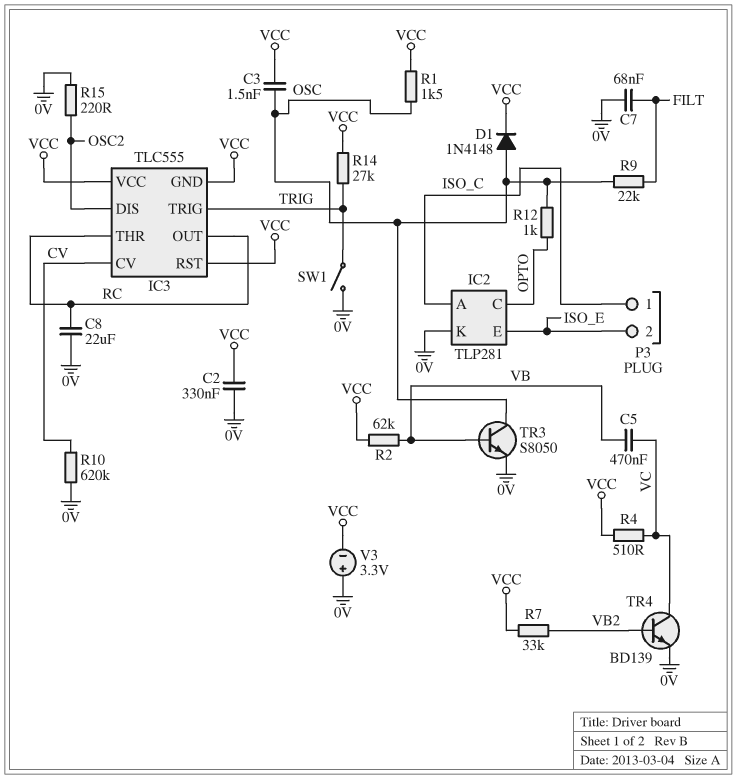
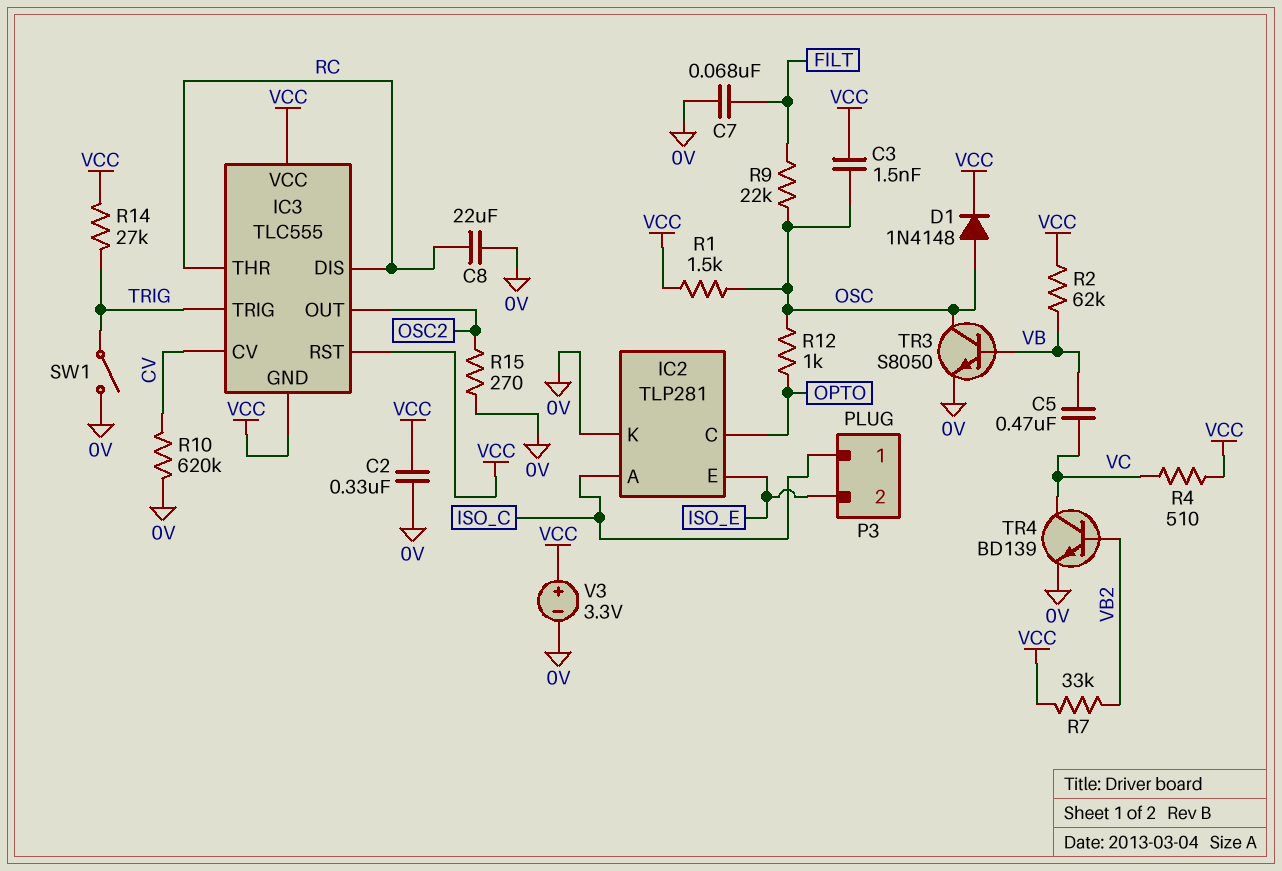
IC3 pin DIS: OSC2 -> RC
IC3 pin OUT: RC -> OSC2
R15: 220 (0V, OSC2) -> 270 (0V, OSC2)
V3: 3.3V (plus 0V, minus VCC) -> 3.3V (plus VCC, minus 0V)

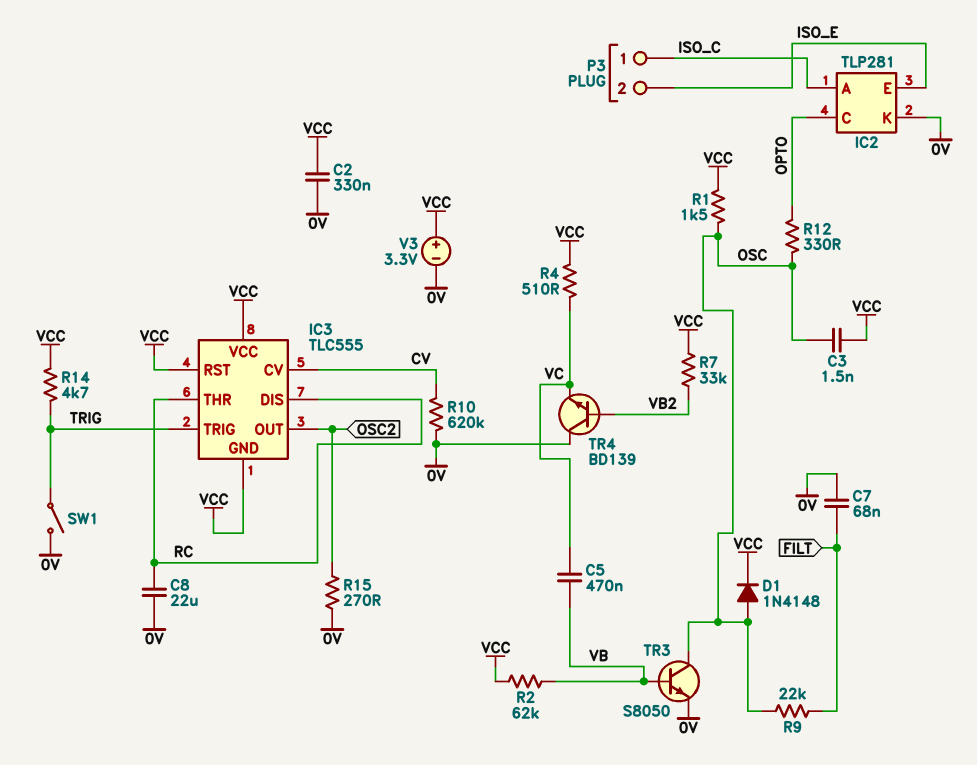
R12: 1k (OPTO, OSC) -> 330 (OPTO, OSC)
R14: 27k (TRIG, VCC) -> 4.7k (TRIG, VCC)
TR4: NPN BD139 (B VB2, C VC, E 0V) -> NPN BD139 (B VB2, C 0V, E VC)

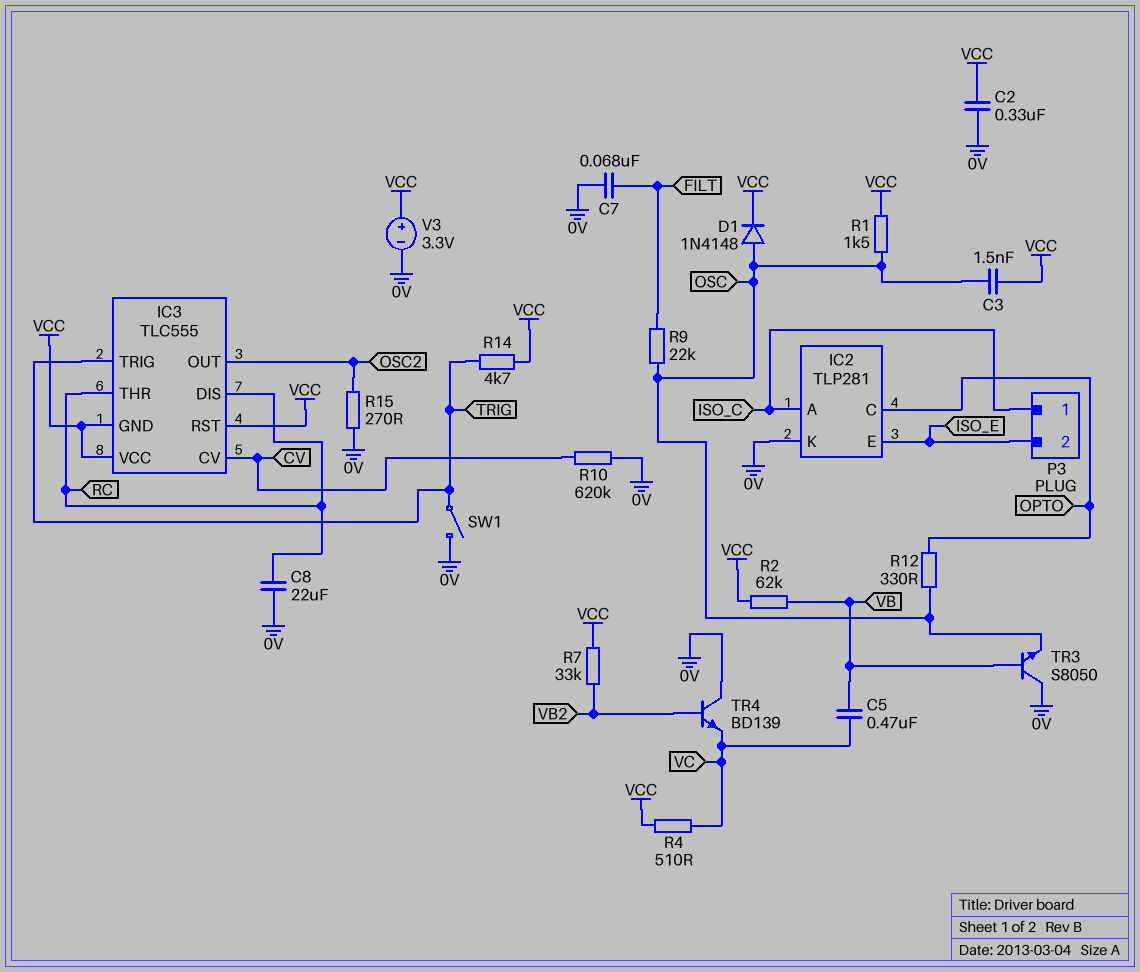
TR3: NPN S8050 (B VB, C OSC, E 0V) -> NPN S8050 (B VB, C 0V, E OSC)

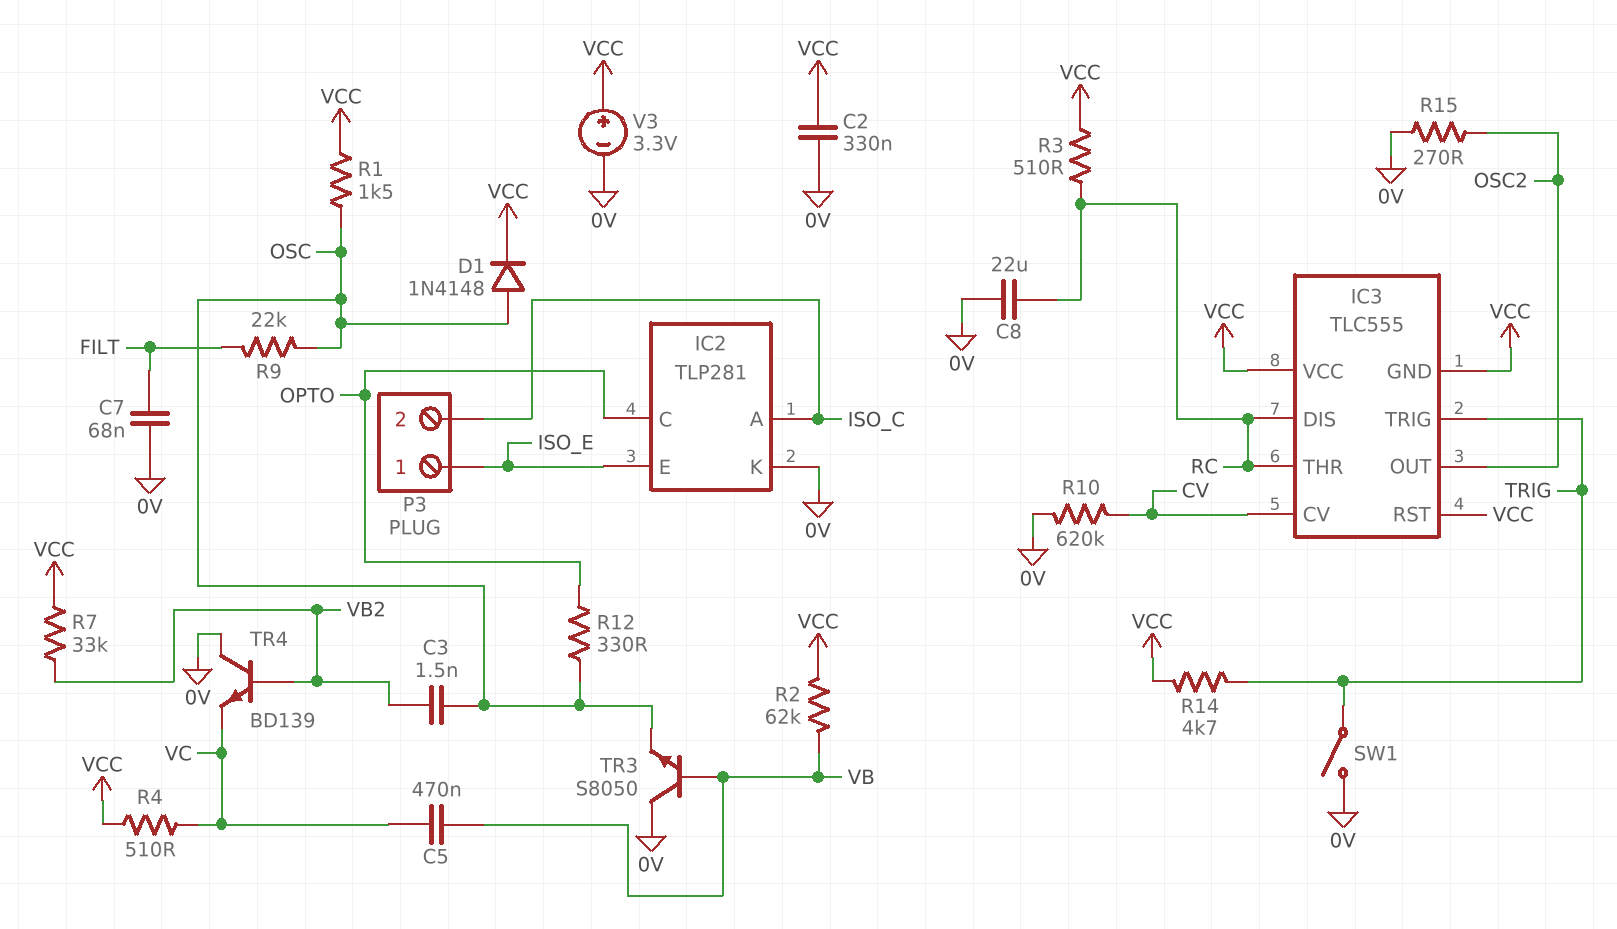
C3: 1.5nF (OSC, VCC) -> 1.5nF (OSC, VB2)
P3 pin 1: ISO_C -> ISO_E
P3 pin 2: ISO_E -> ISO_C
R3: none -> 510 (RC, VCC)

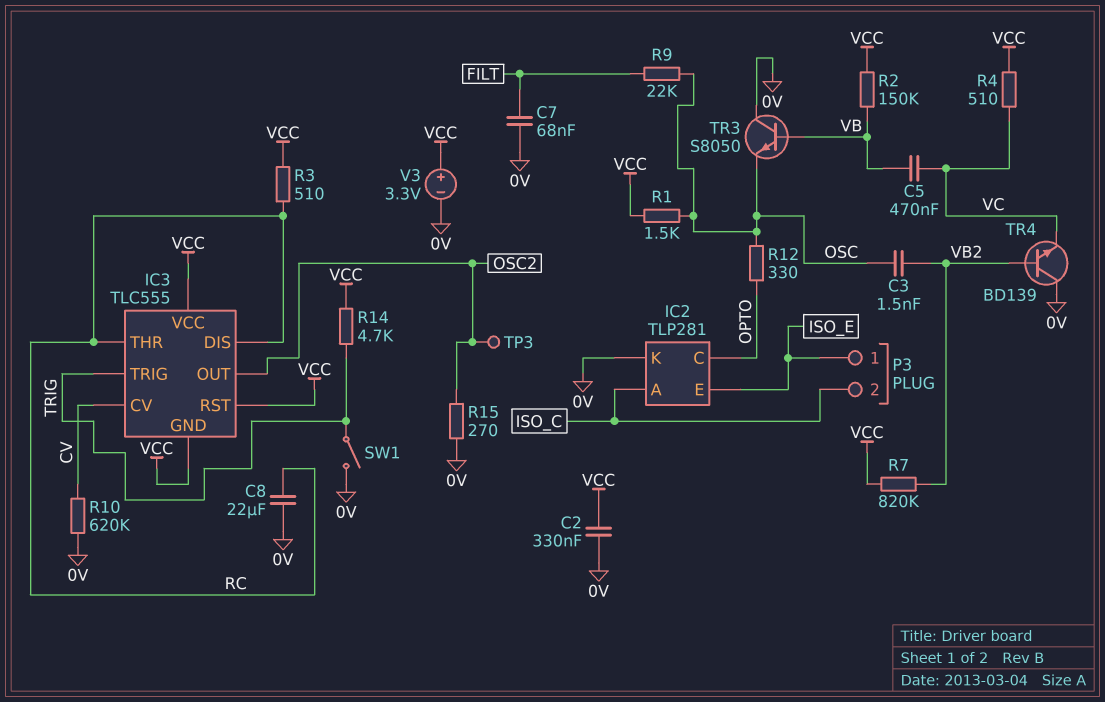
D1: diode 1N4148 (A OSC, K VCC) -> none
R2: 62k (VB, VCC) -> 150k (VB, VCC)
R7: 33k (VB2, VCC) -> 820k (VB2, VCC)
TP3: none -> test point (OSC2)

